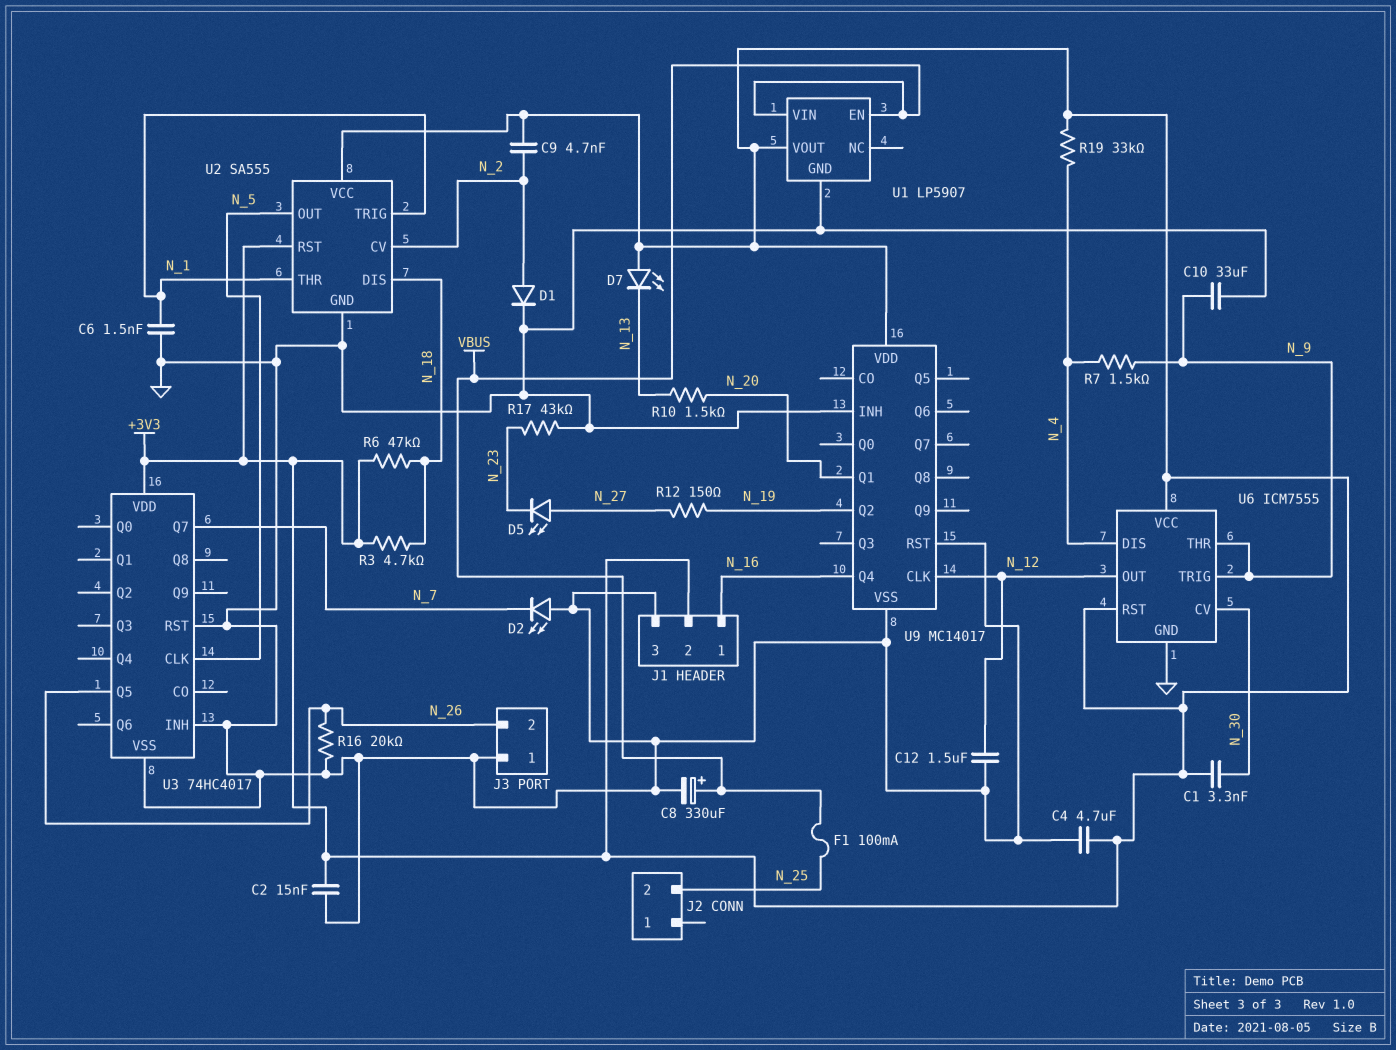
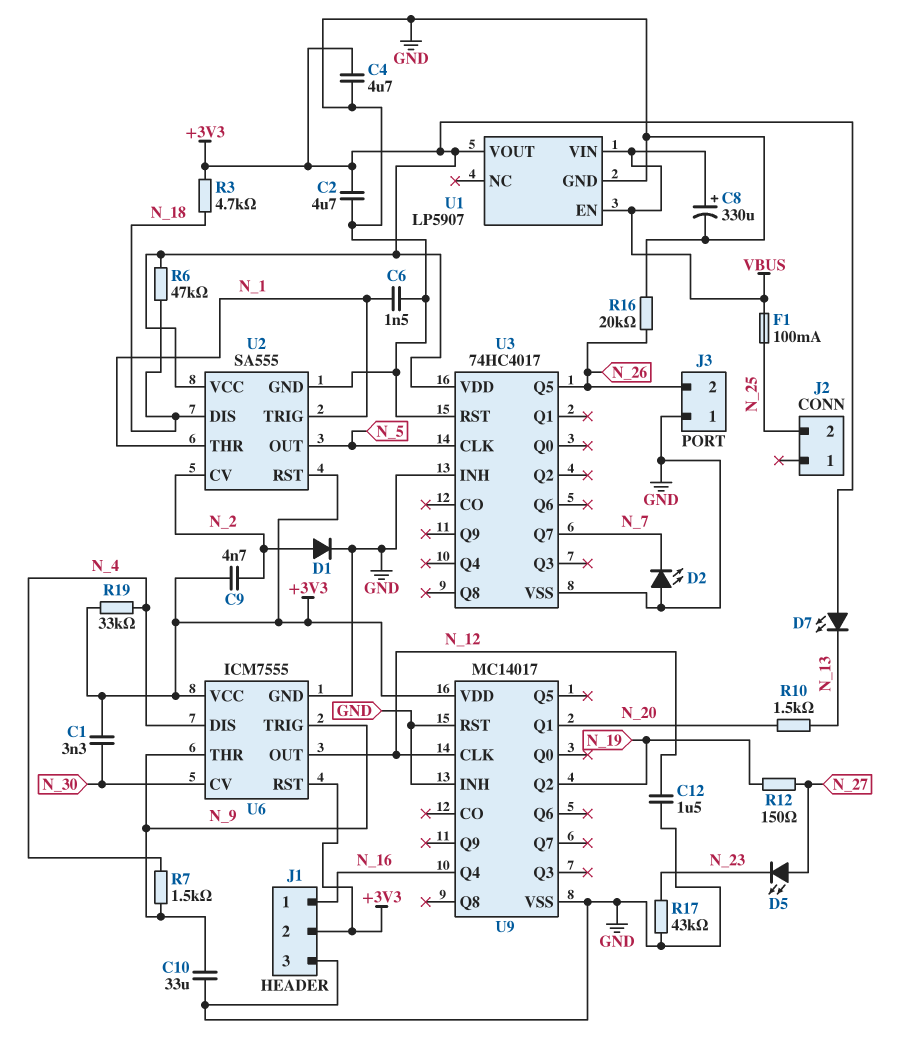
C2: 15nF (+3V3, GND) -> 4.7uF (+3V3, GND)

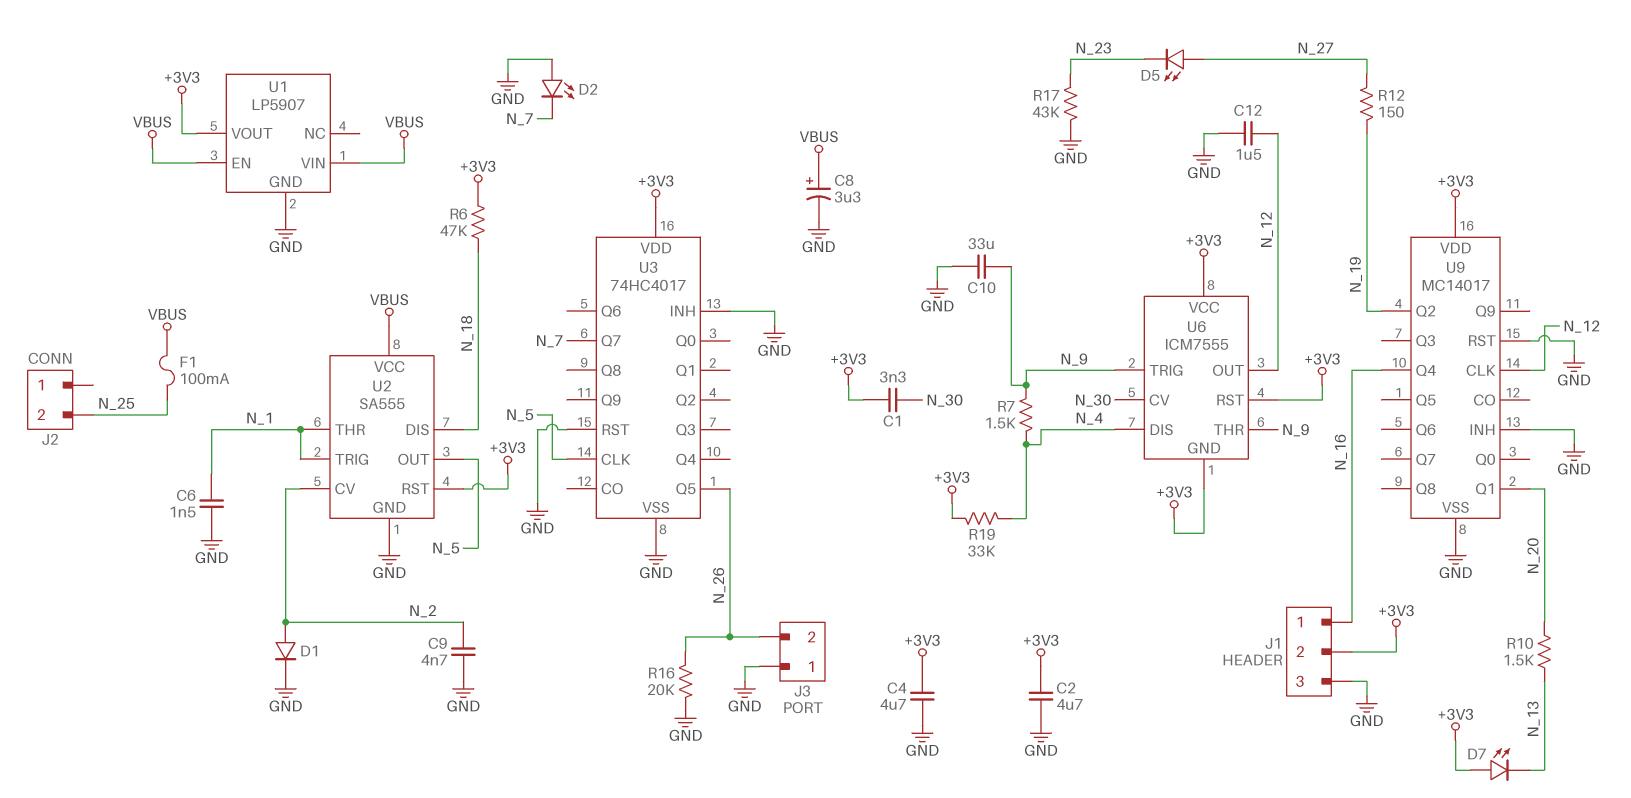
C8: 330uF (plus VBUS, minus GND) -> 3.3uF (plus VBUS, minus GND)
C9: 4.7nF (+3V3, N_2) -> 4.7nF (GND, N_2)
R3: 4.7k (+3V3, N_18) -> none
U2 pin VCC: +3V3 -> VBUS
U6 pin GND: GND -> +3V3

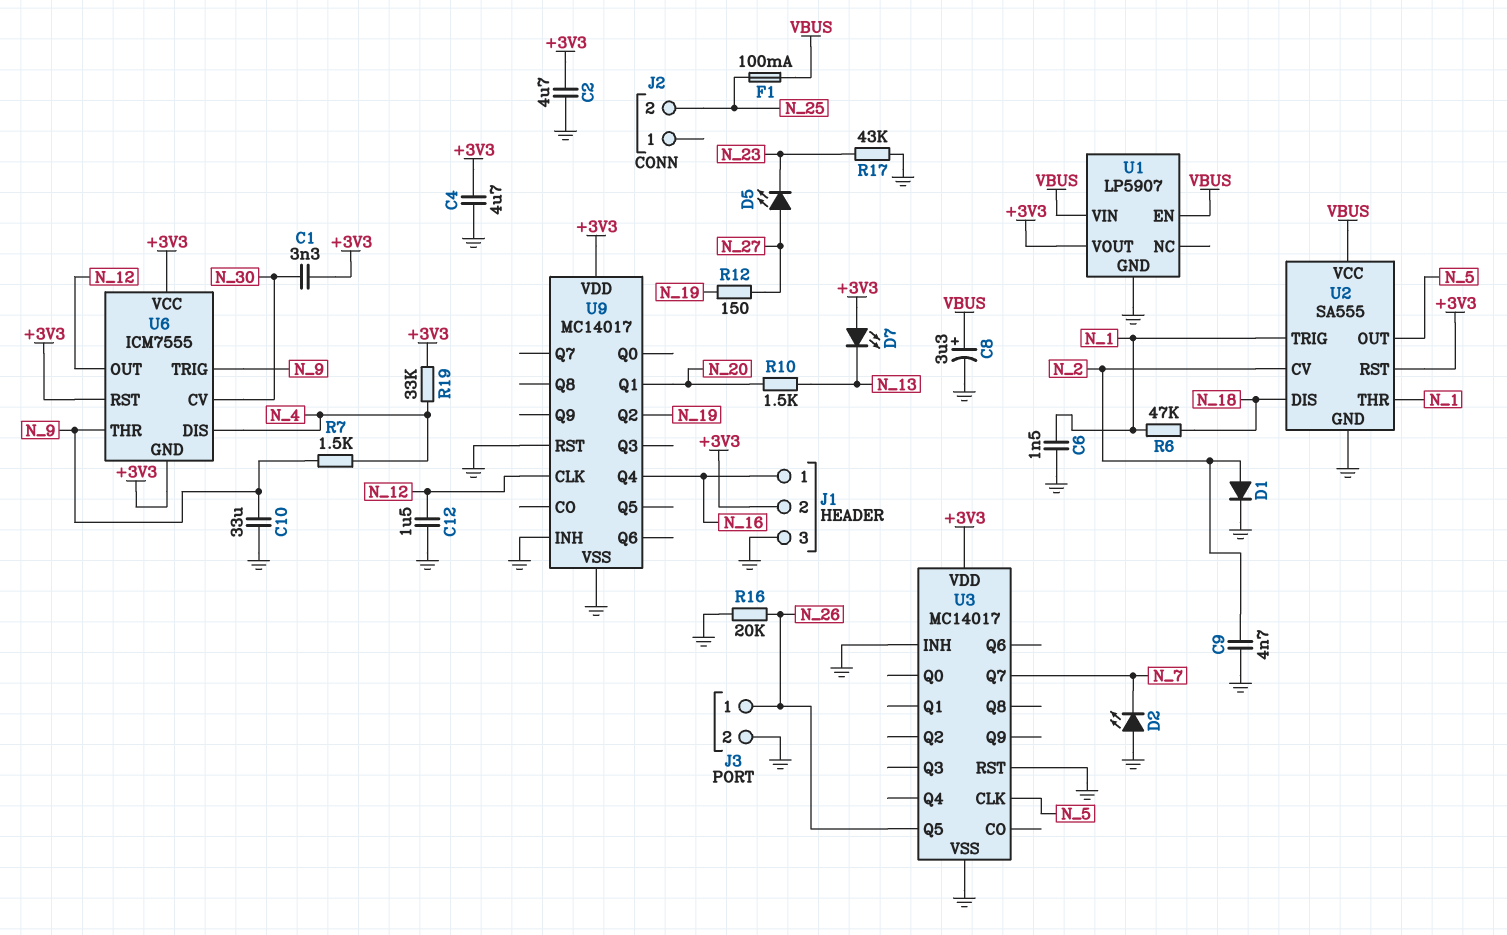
J3 pin 1: GND -> N_26
J3 pin 2: N_26 -> GND
R6: 47k (+3V3, N_18) -> 47k (N_1, N_18)
U3: 74HC4017 -> MC14017

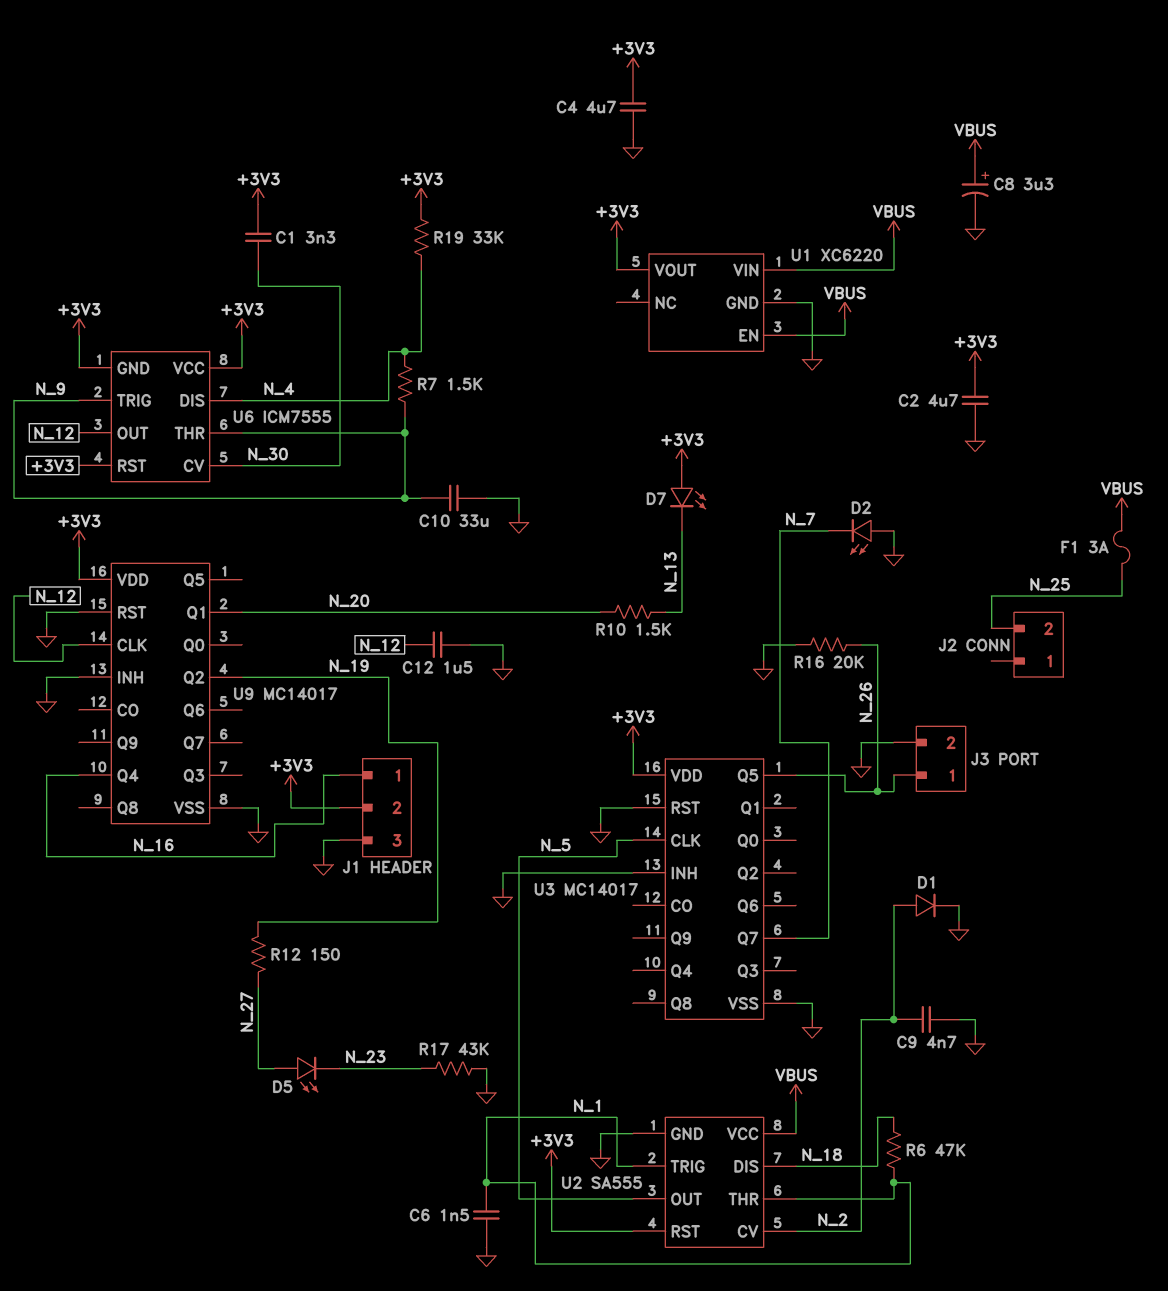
F1: 100mA (N_25, VBUS) -> 3A (N_25, VBUS)
U1: LP5907 -> XC6220

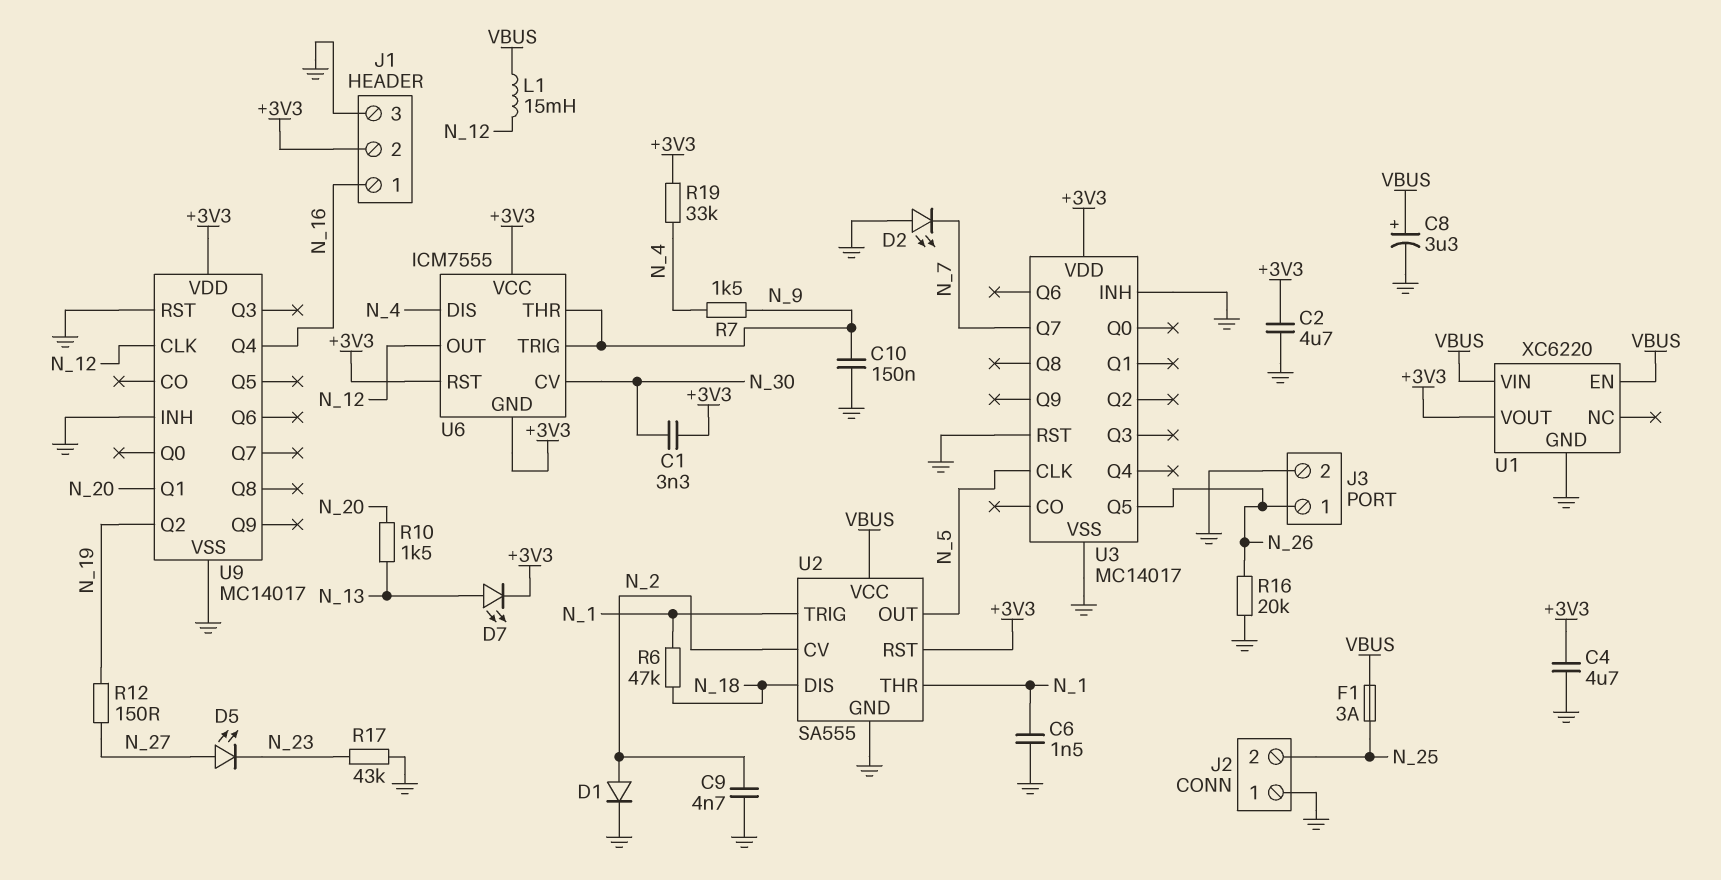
C10: 33uF (GND, N_9) -> 150nF (GND, N_9)
C12: 1.5uF (GND, N_12) -> none
D7: LED (A +3V3, K N_13) -> LED (A N_13, K +3V3)
J2 pin 1: none -> GND
L1: none -> 15mH (N_12, VBUS)

